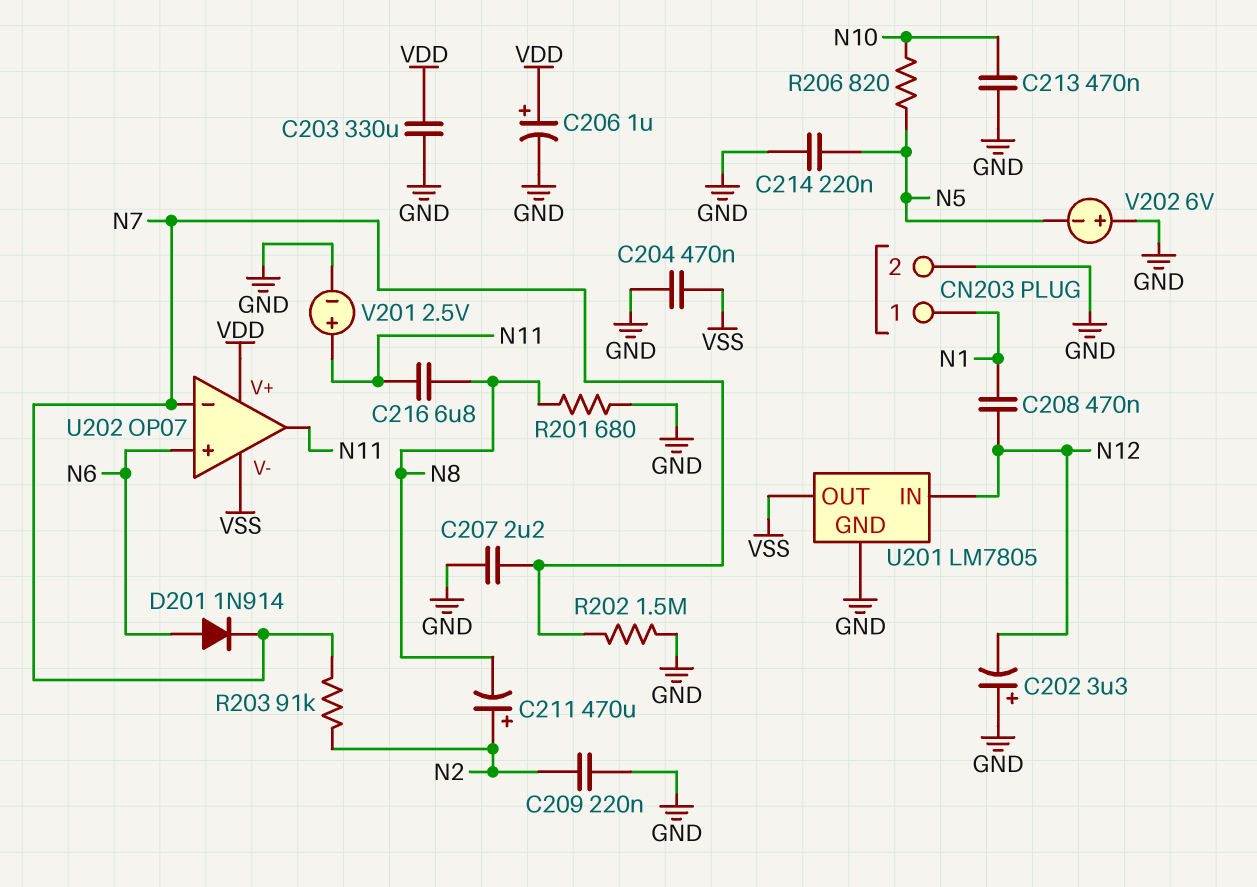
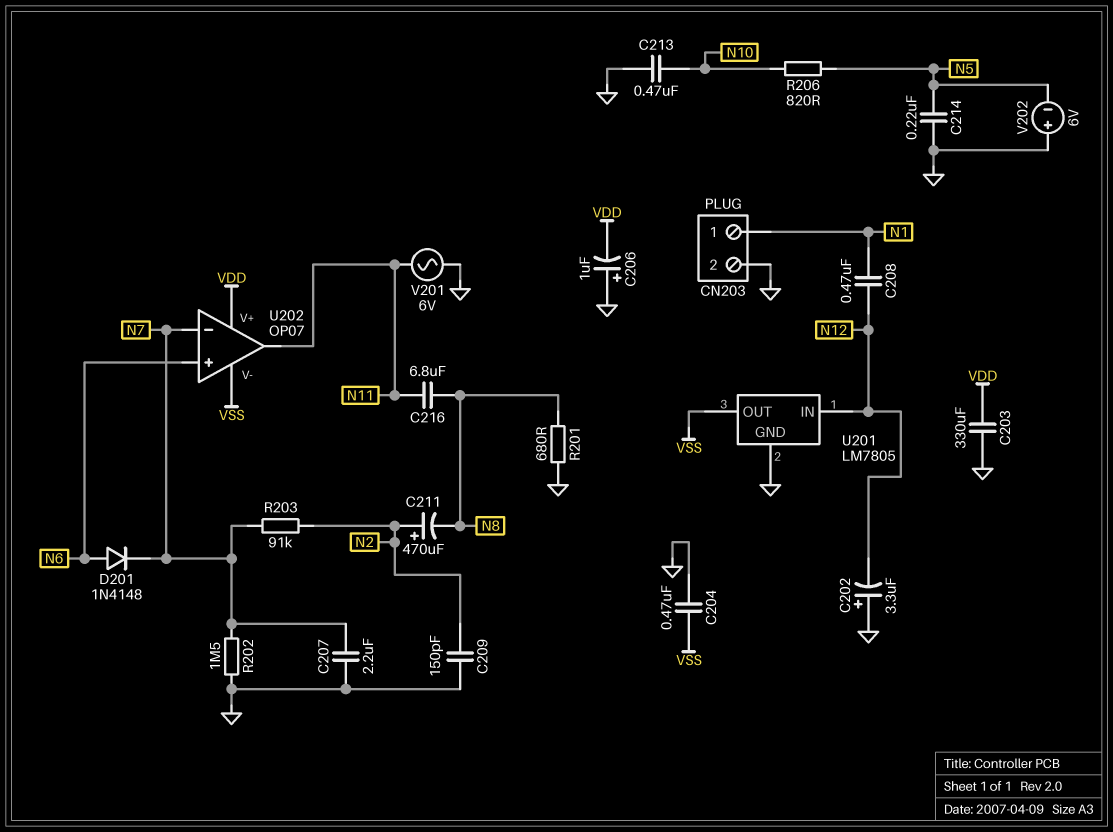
C206: 1uF (plus VDD, minus GND) -> 1uF (plus GND, minus VDD)
C209: 220nF (GND, N2) -> 150pF (GND, N2)
D201: diode 1N914 (A N6, K N7) -> diode 1N4148 (A N6, K N7)
V201: 2.5V (plus N11, minus GND) -> AC 6V (GND, N11)

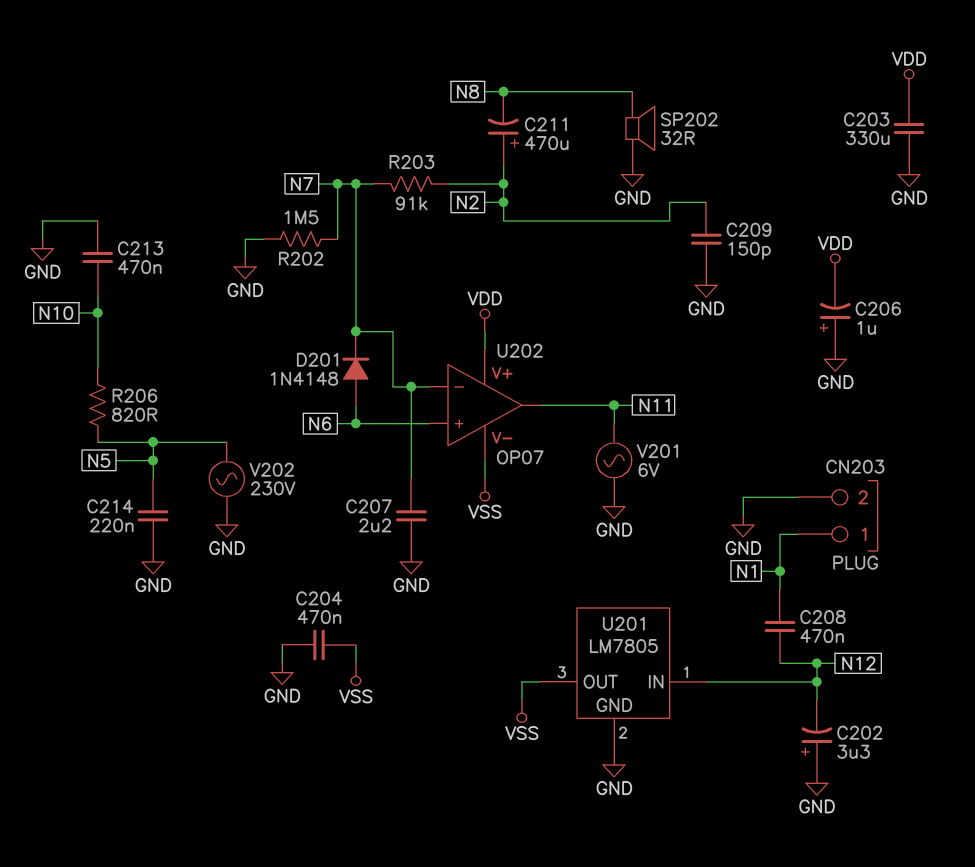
C216: 6.8uF (N8, N11) -> none
R201: 680 (GND, N8) -> none
SP202: none -> speaker 32R (GND, N8)
V202: 6V (plus GND, minus N5) -> AC 230V (GND, N5)

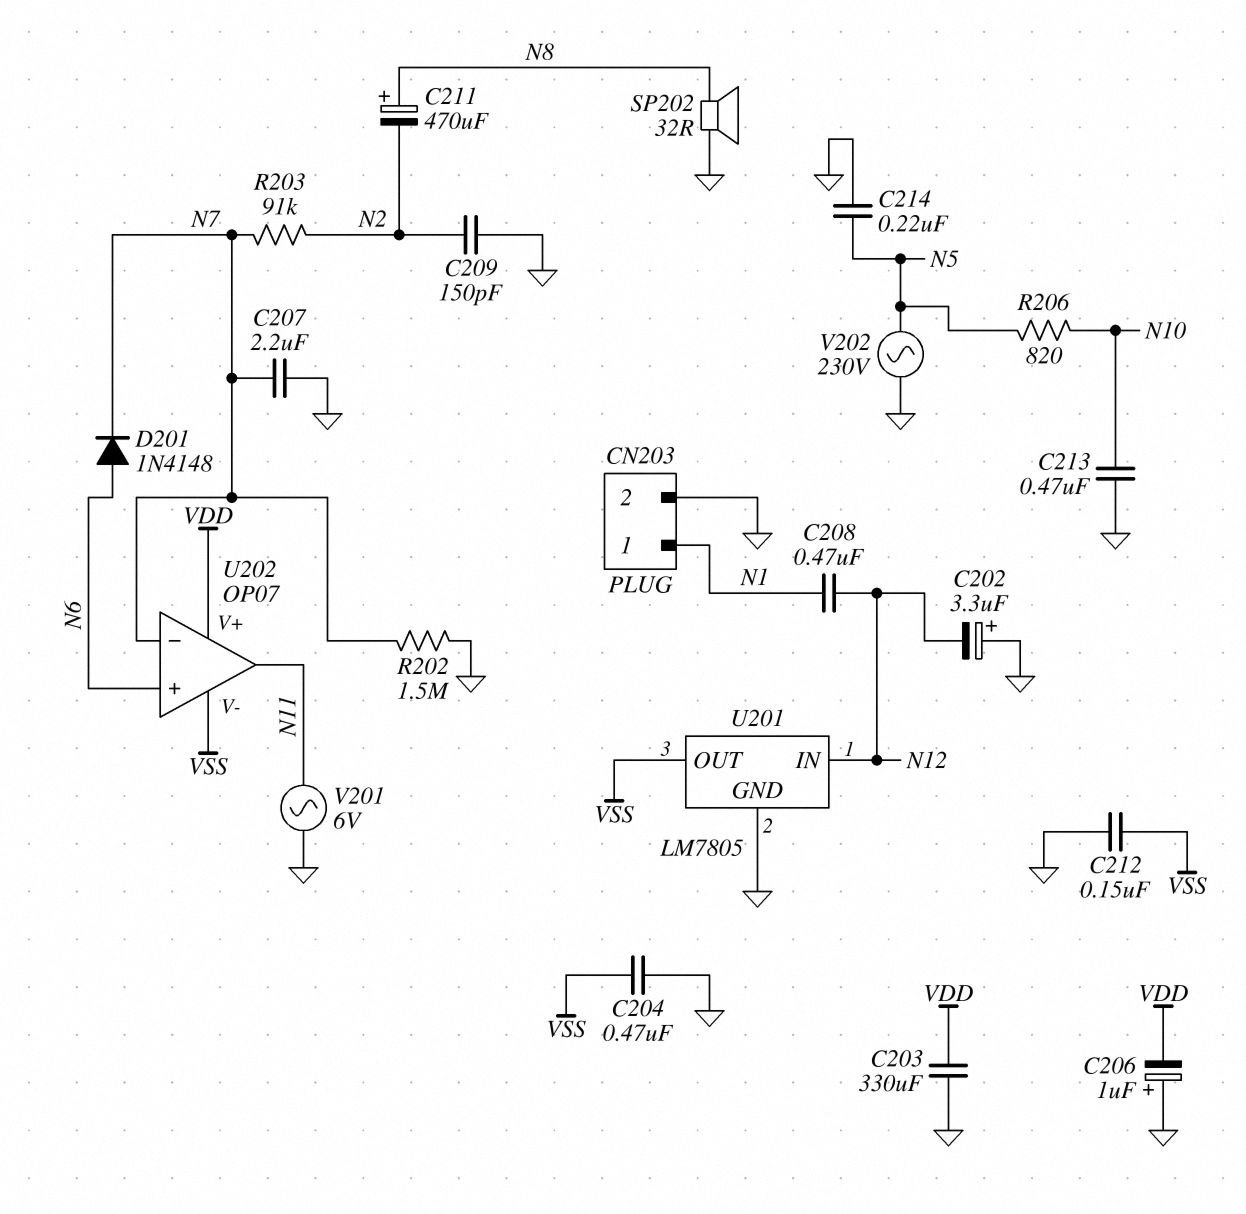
C211: 470uF (plus N2, minus N8) -> 470uF (plus N8, minus N2)
C212: none -> 150nF (GND, VSS)

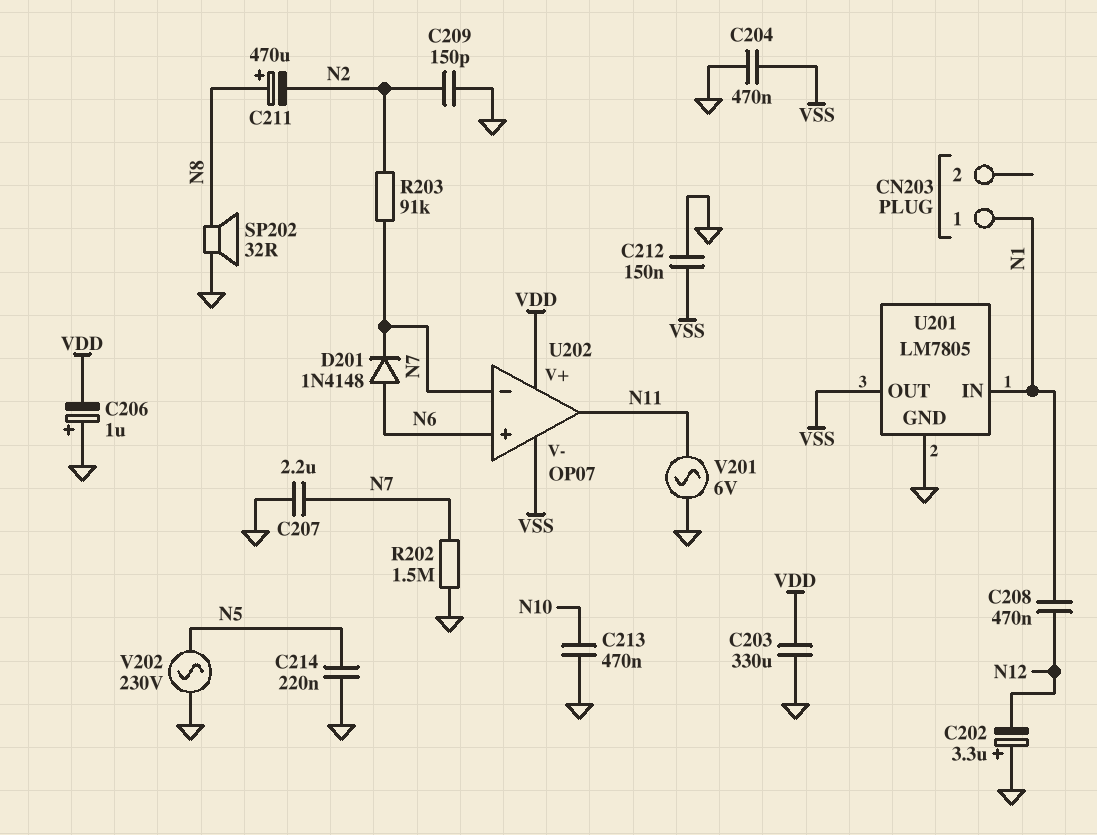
CN203 pin 2: GND -> none
R206: 820 (N5, N10) -> none
U201 pin IN: N12 -> N1

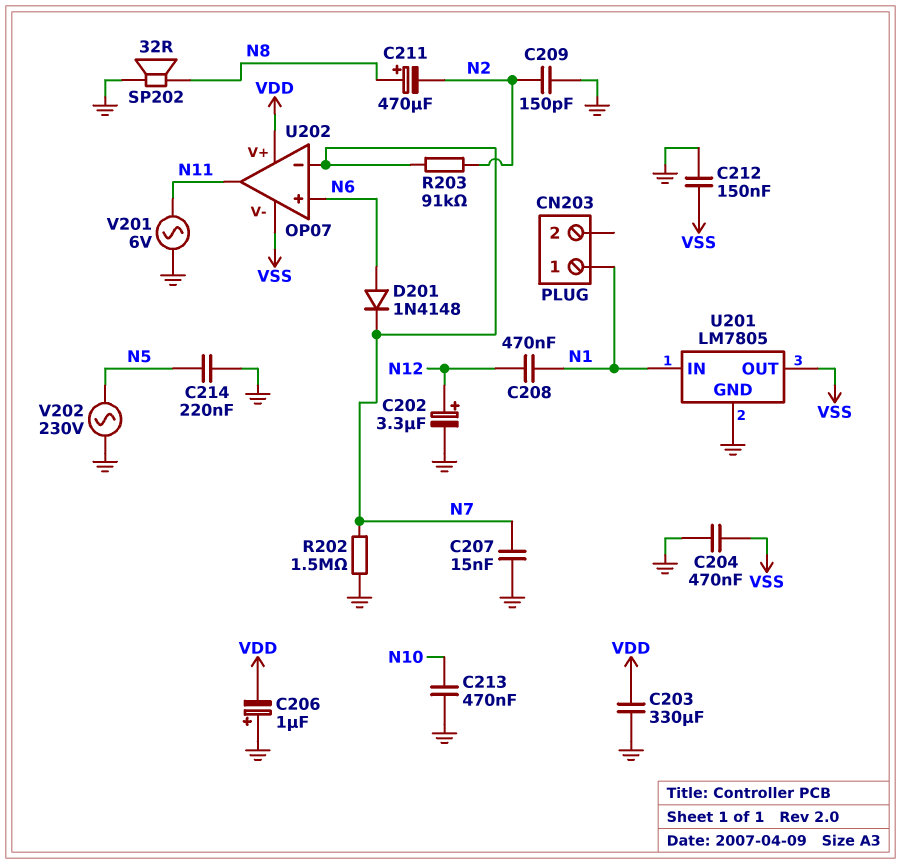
C202: 3.3uF (plus GND, minus N12) -> 3.3uF (plus N12, minus GND)
C207: 2.2uF (GND, N7) -> 15nF (GND, N7)

